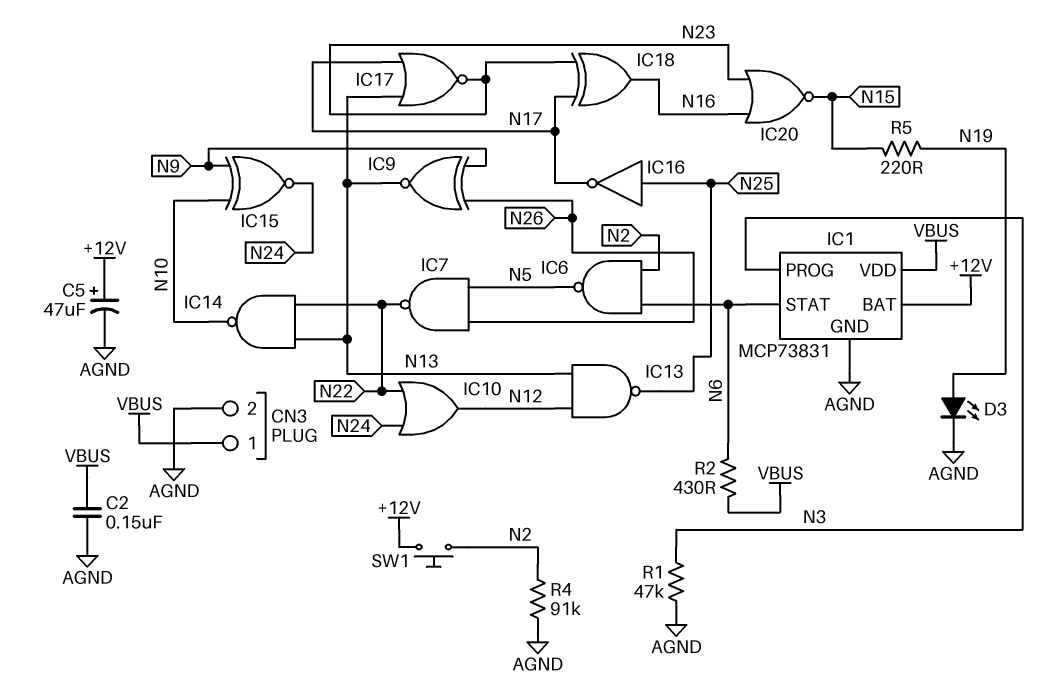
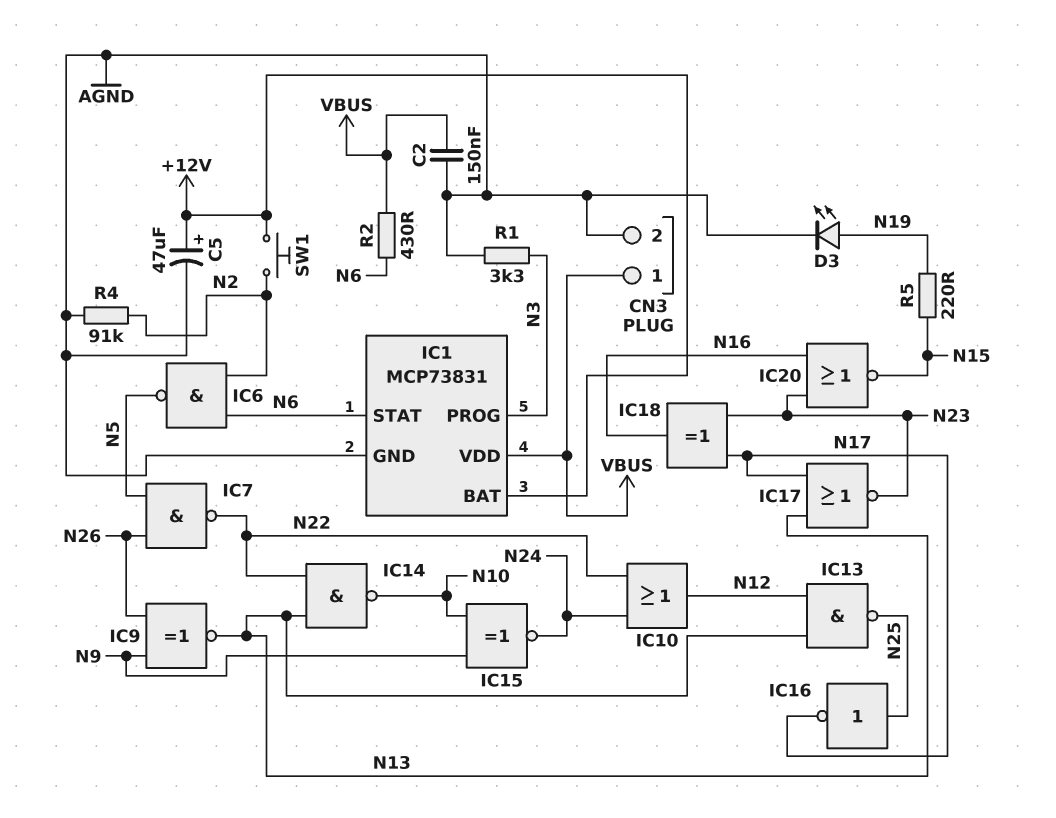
R1: 47k (AGND, N3) -> 3.3k (AGND, N3)

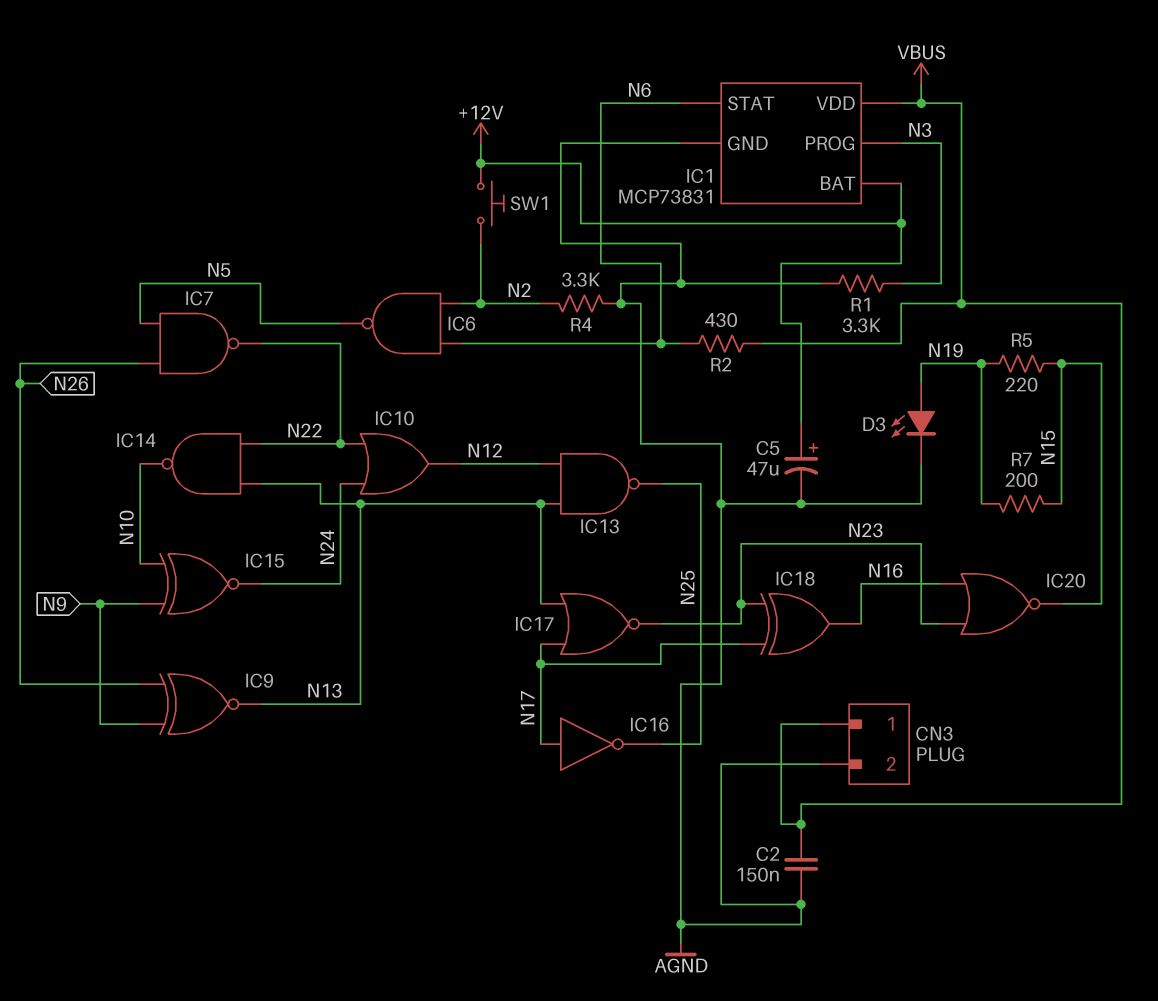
IC16: NOT (in N25, out N17) -> NOT (in N17, out N25)
R4: 91k (AGND, N2) -> 3.3k (AGND, N2)
R7: none -> 200 (N15, N19)

